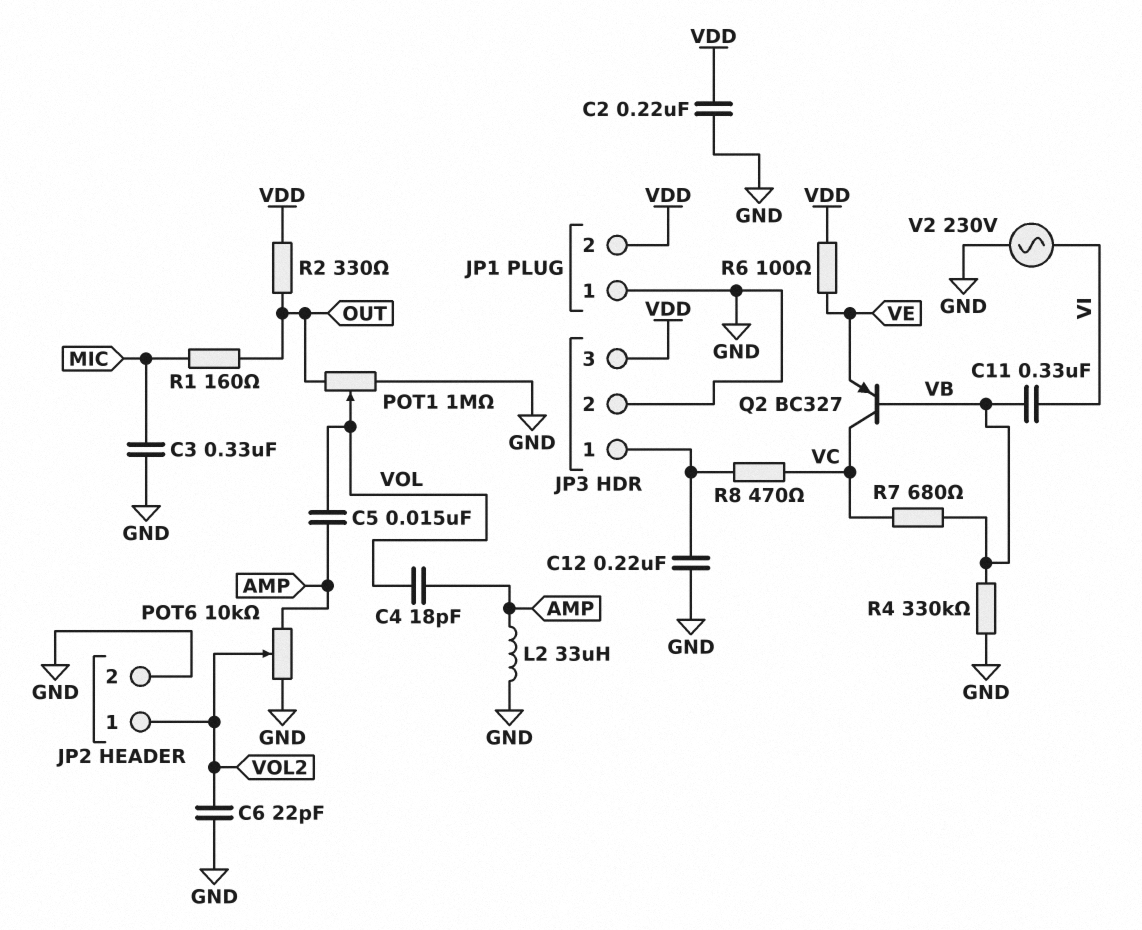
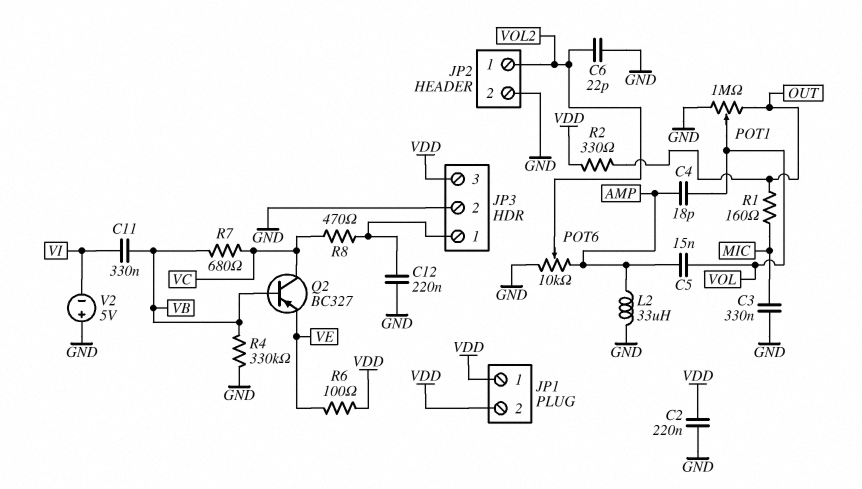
JP1 pin 1: GND -> VDD
V2: AC 230V (GND, VI) -> 5V (plus GND, minus VI)

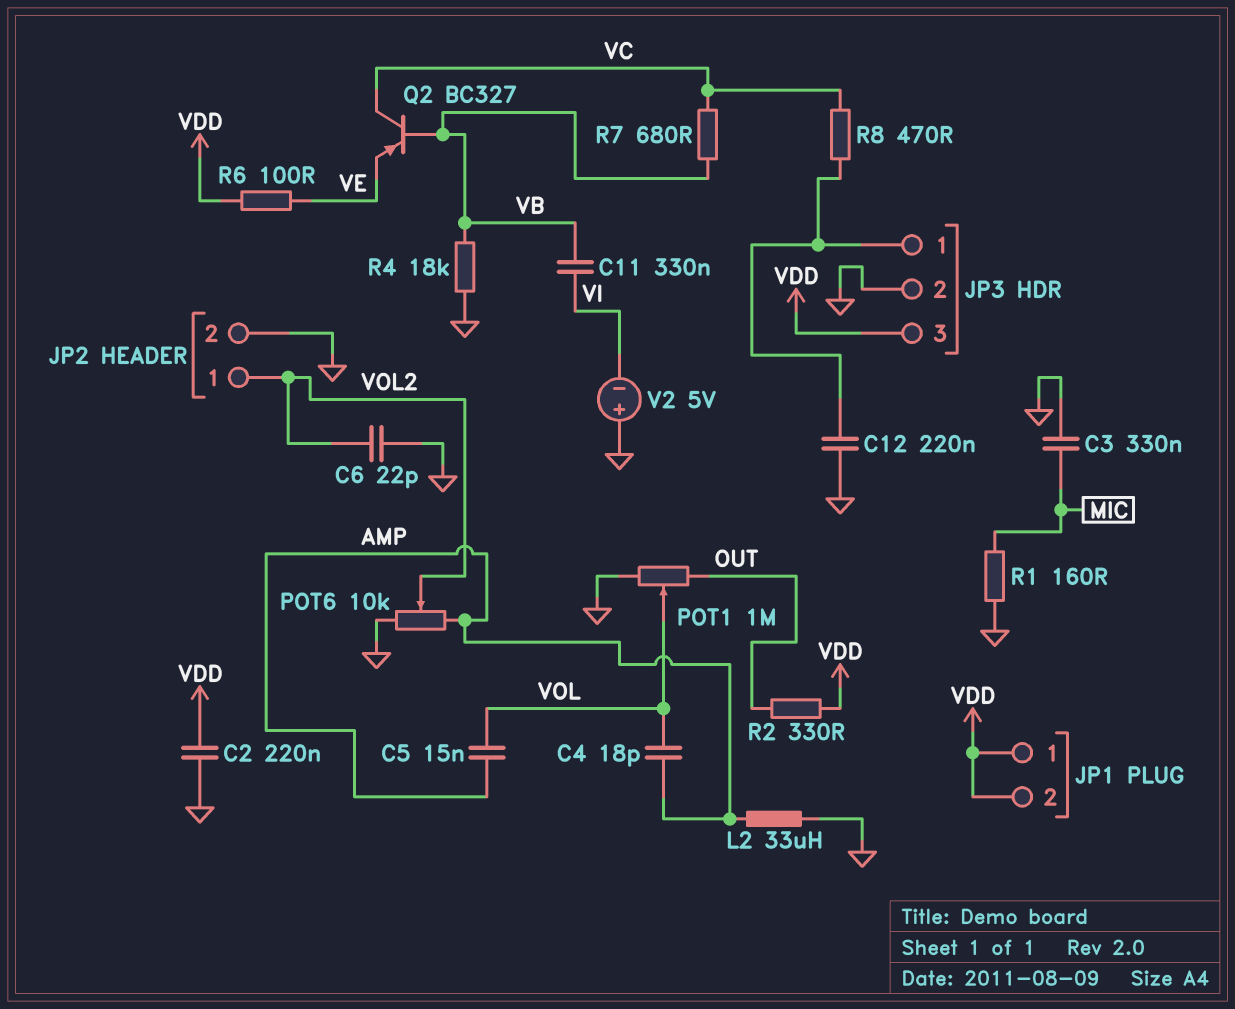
R1: 160 (MIC, OUT) -> 160 (GND, MIC)
R4: 330k (GND, VB) -> 18k (GND, VB)

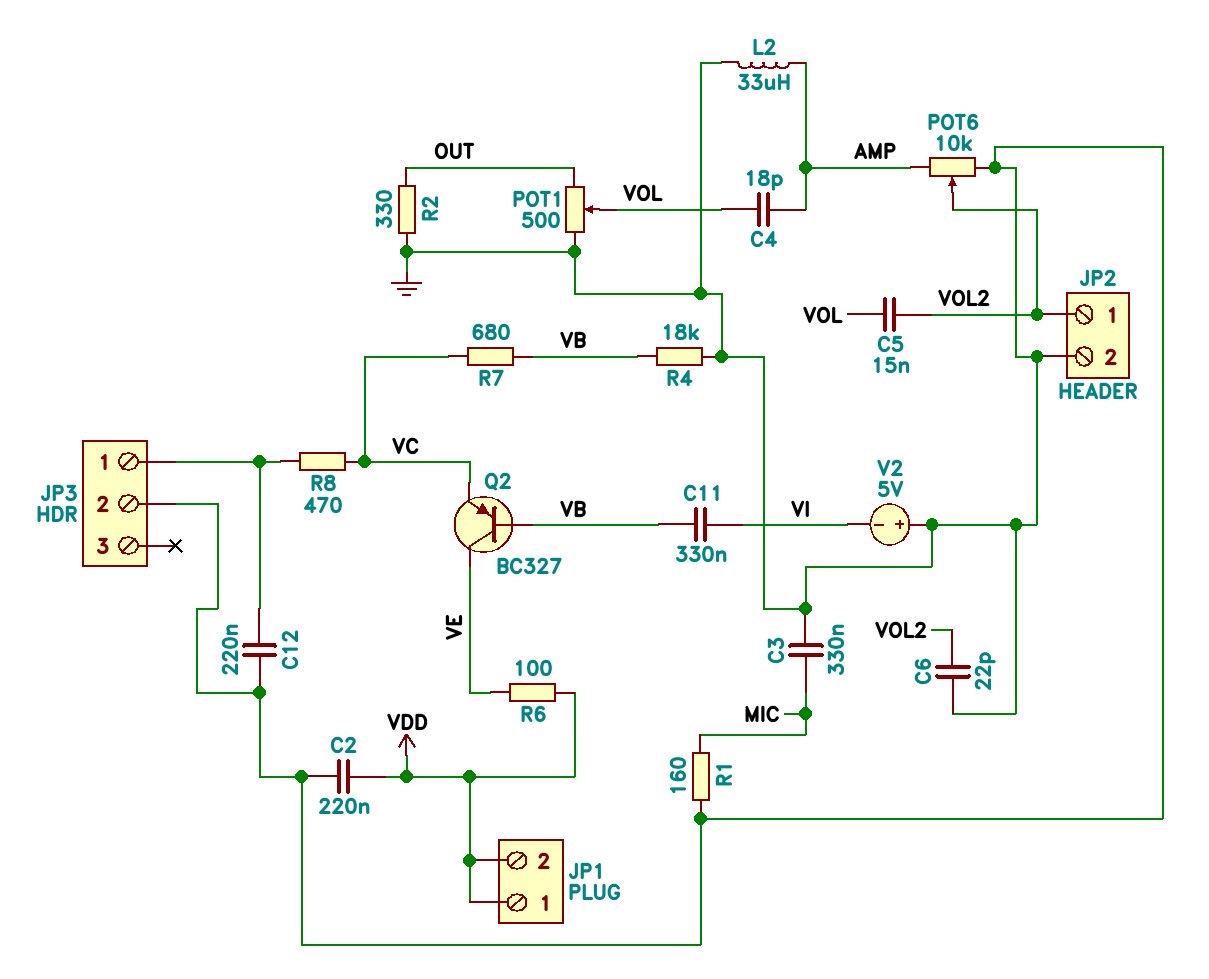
C5: 15nF (AMP, VOL) -> 15nF (VOL, VOL2)
JP3 pin 3: VDD -> none
POT1: 1M (GND, OUT, wiper VOL) -> 500 (GND, OUT, wiper VOL)
Q2: PNP BC327 (B VB, C VC, E VE) -> PNP BC327 (B VB, C VE, E VC)
R2: 330 (OUT, VDD) -> 330 (GND, OUT)

